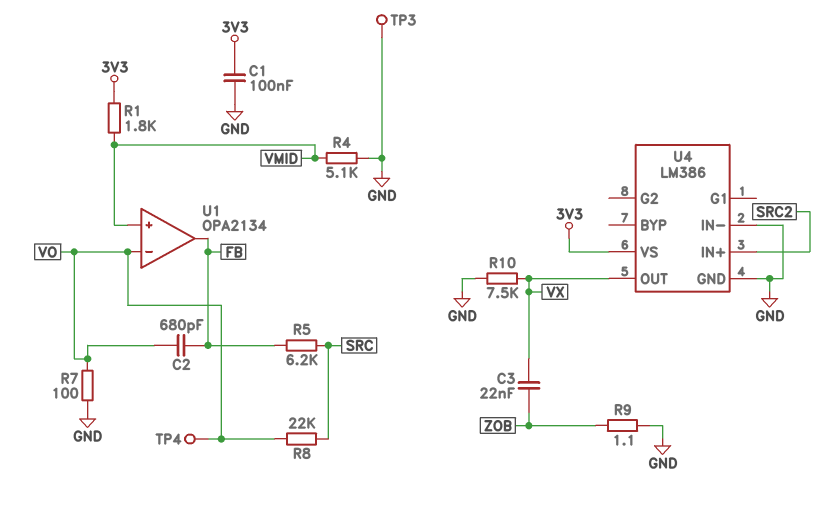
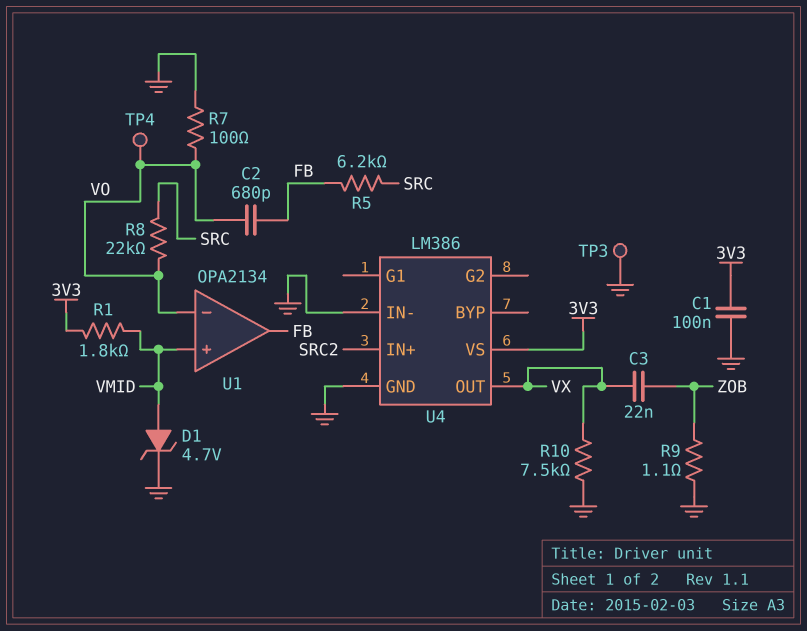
D1: none -> zener 4.7V (A VMID, K GND)
R4: 5.1k (GND, VMID) -> none

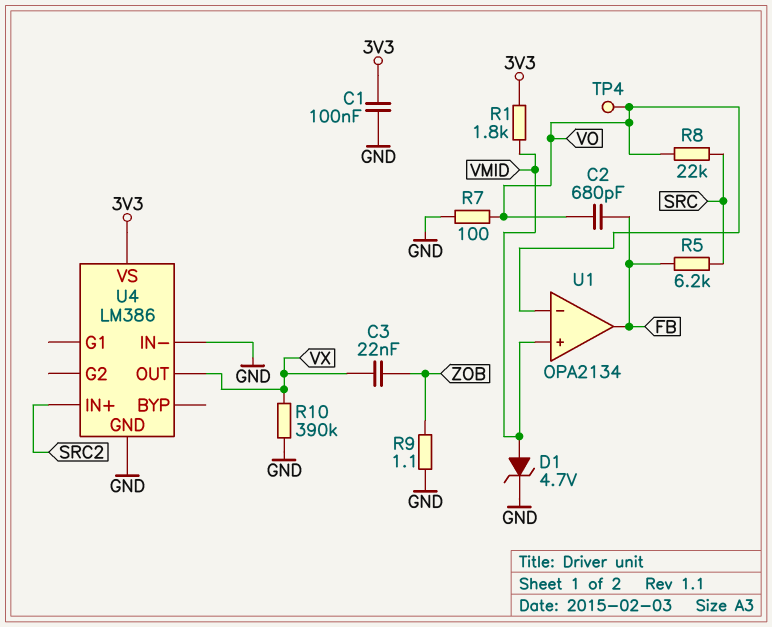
R10: 7.5k (GND, VX) -> 390k (GND, VX)
TP3: test point (GND) -> none

